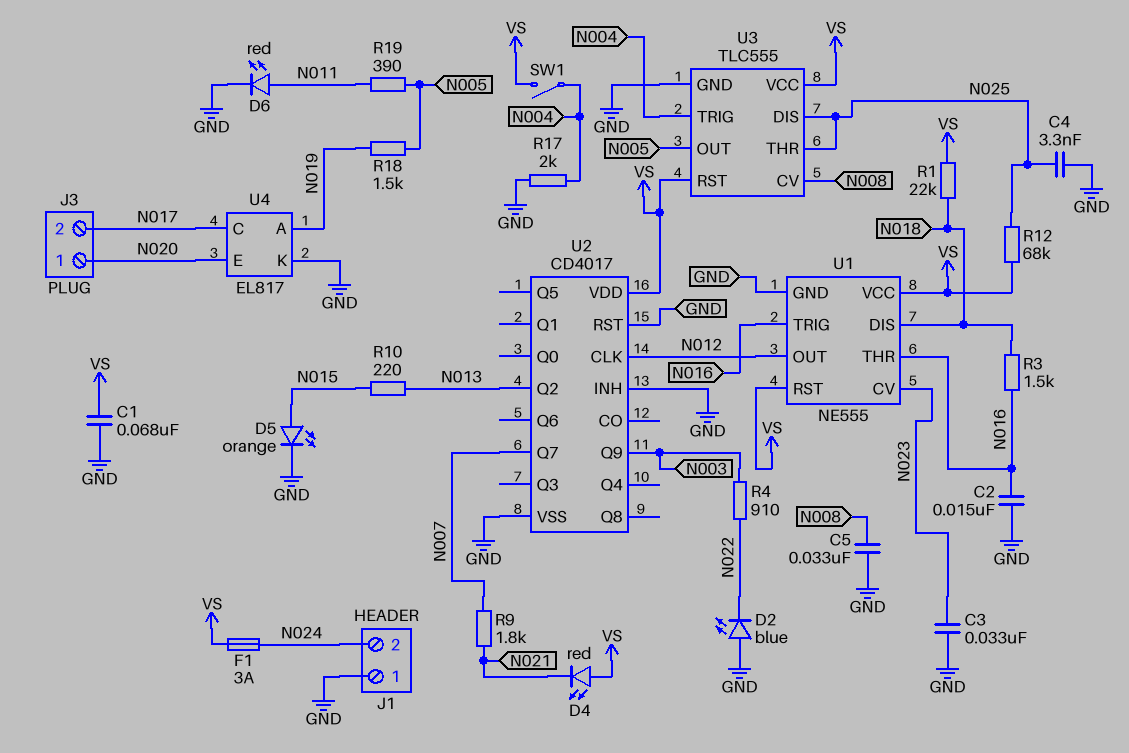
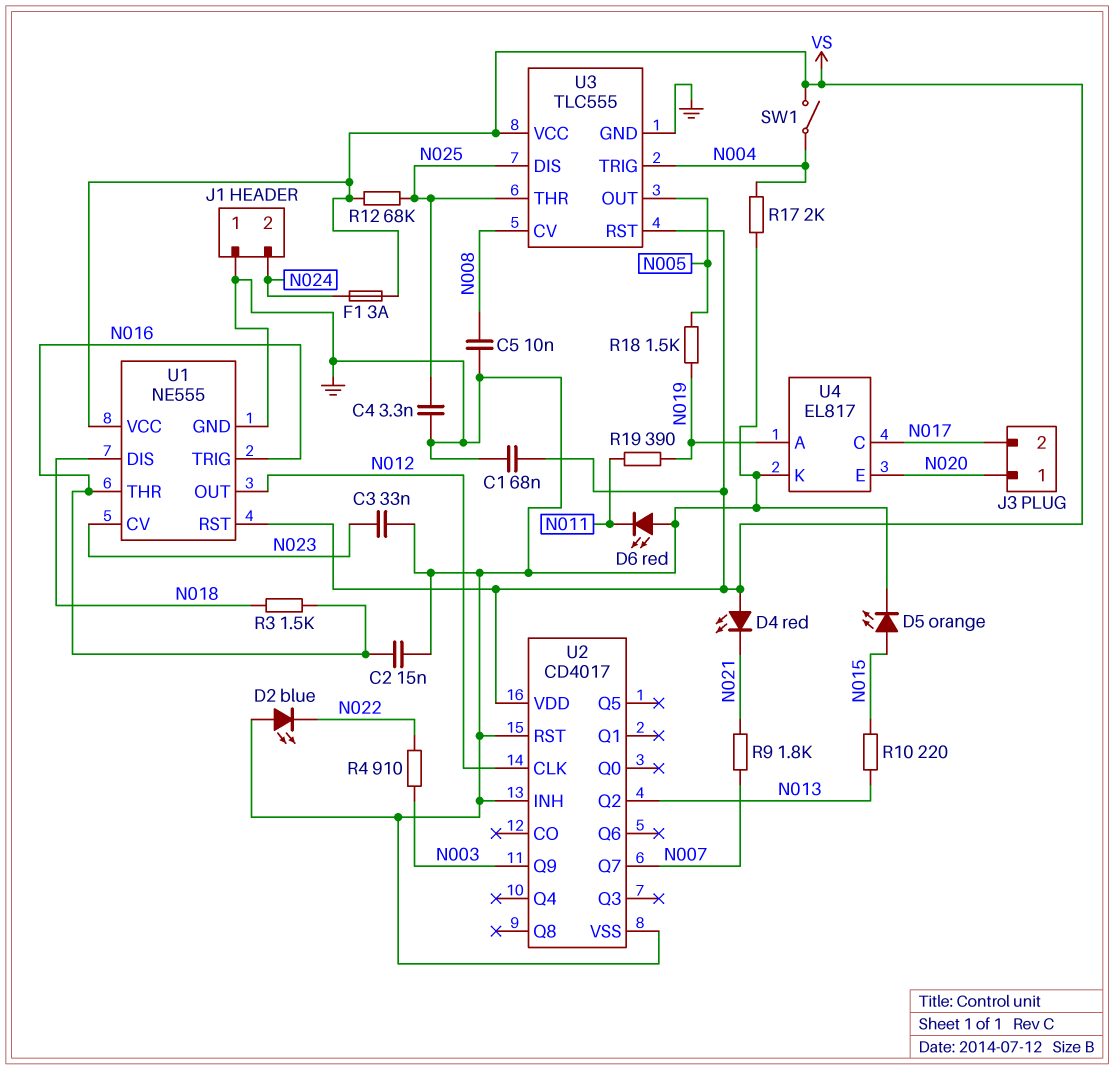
C5: 33nF (GND, N008) -> 10nF (GND, N008)
D6: LED red (A N011, K GND) -> LED red (A GND, K N011)
R1: 22k (N018, VS) -> none
R19: 390 (N005, N011) -> 390 (N011, N019)

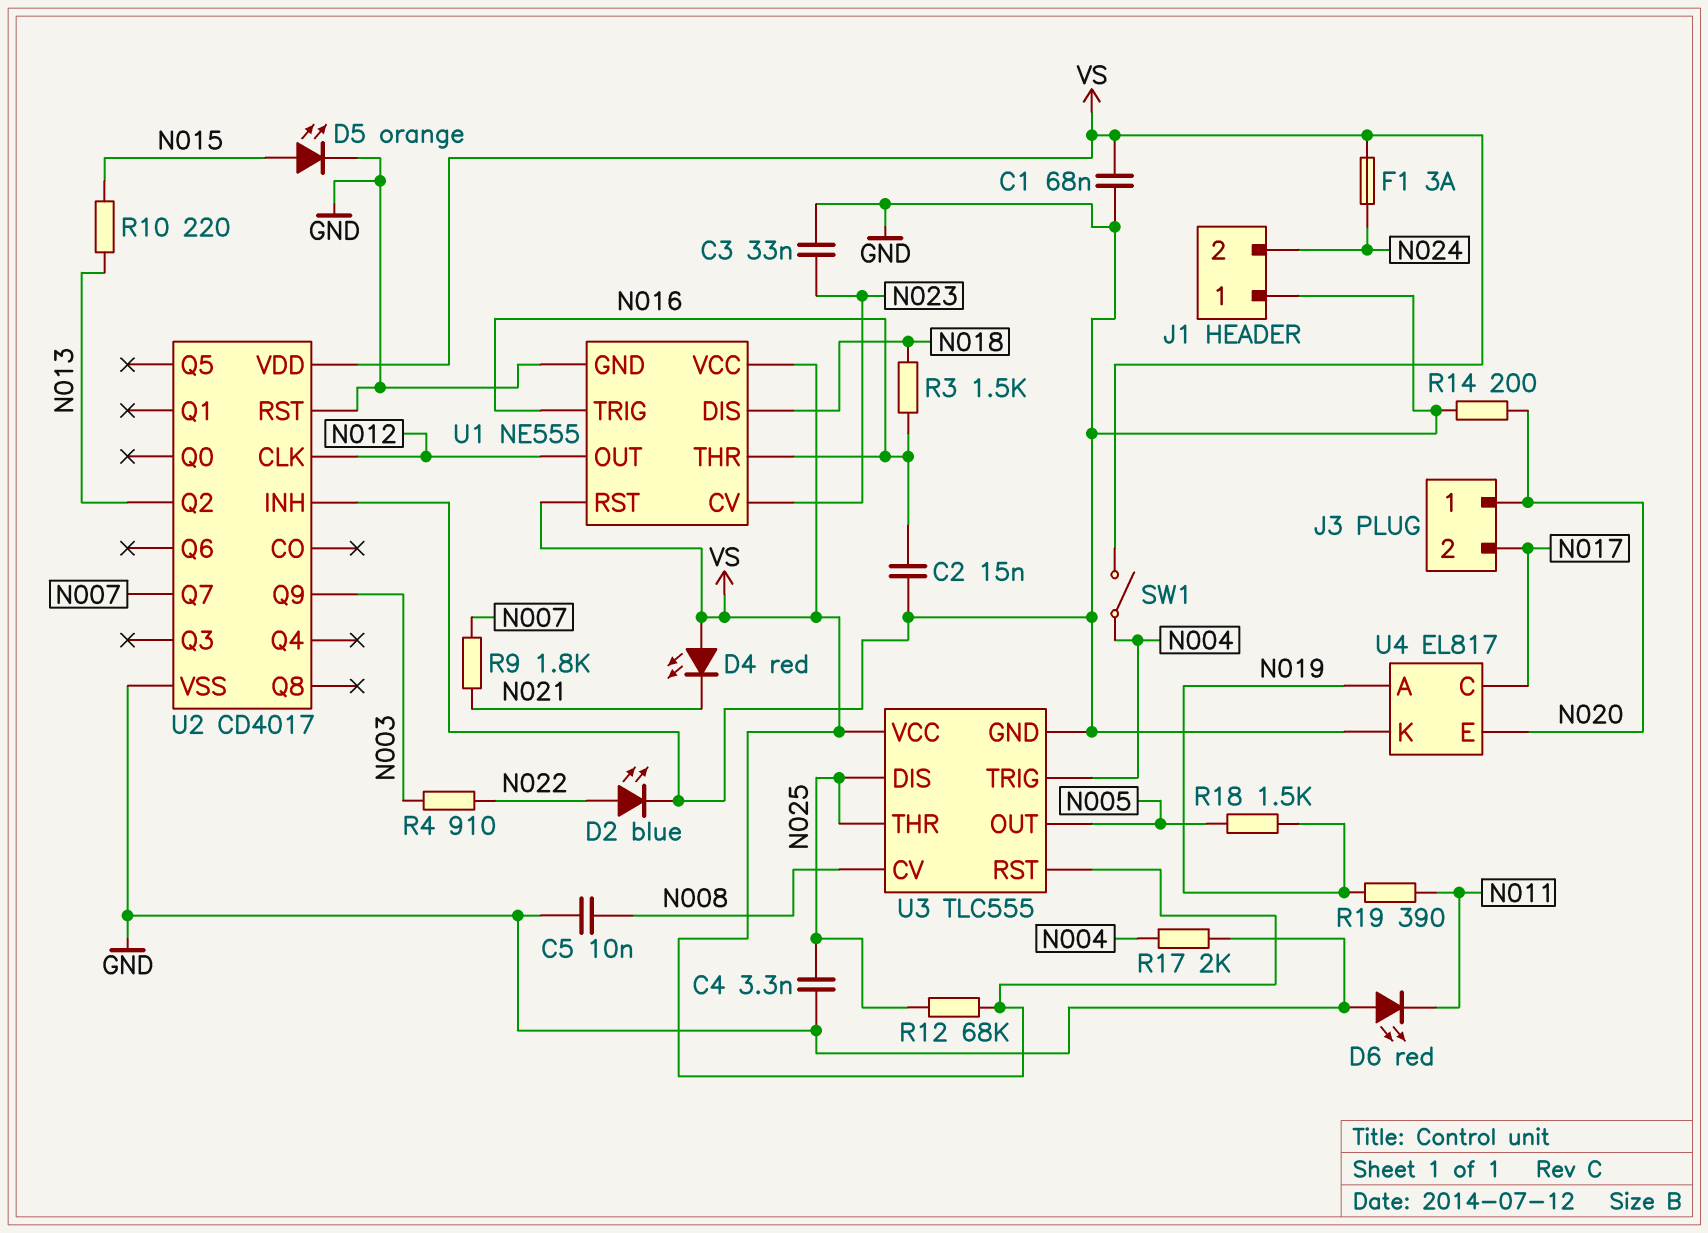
D2: LED blue (A GND, K N022) -> LED blue (A N022, K GND)
R14: none -> 200 (GND, N020)

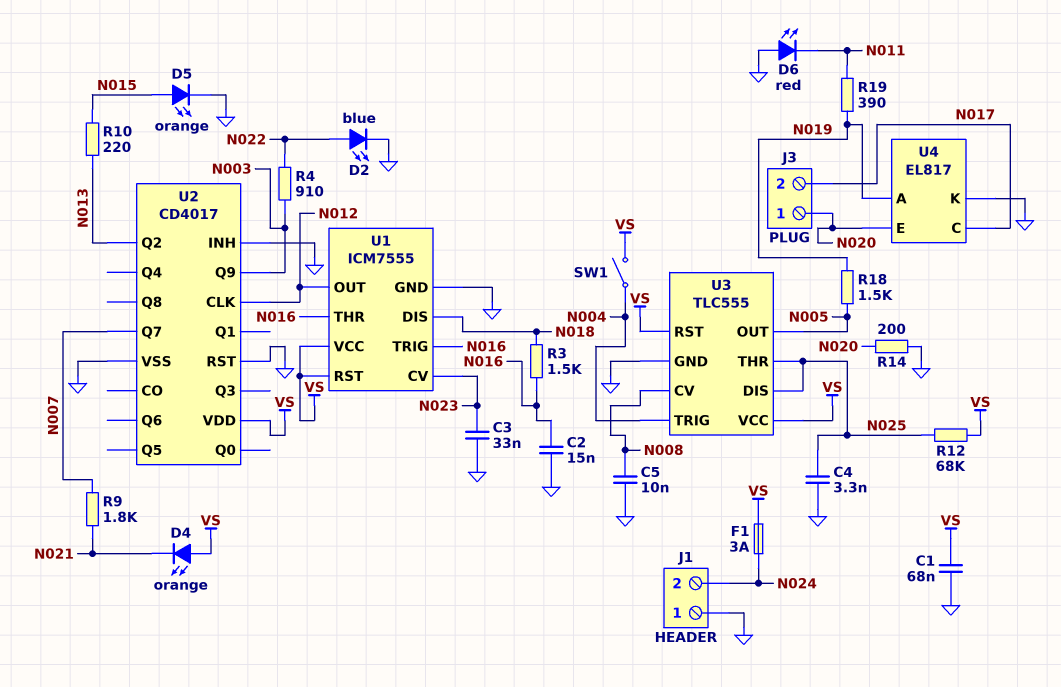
D4: LED red (A VS, K N021) -> LED orange (A VS, K N021)
R17: 2k (GND, N004) -> none
U1: NE555 -> ICM7555

